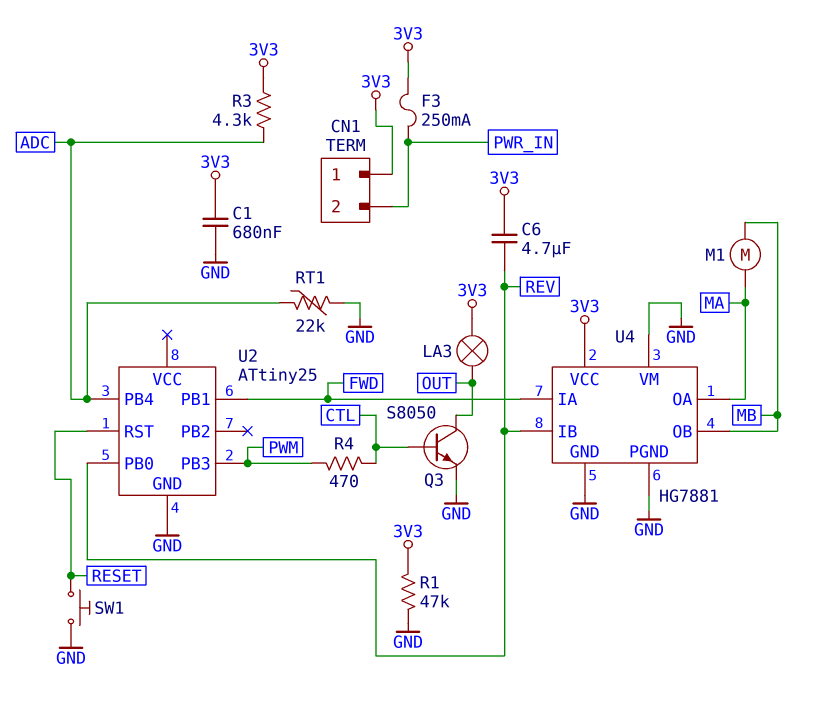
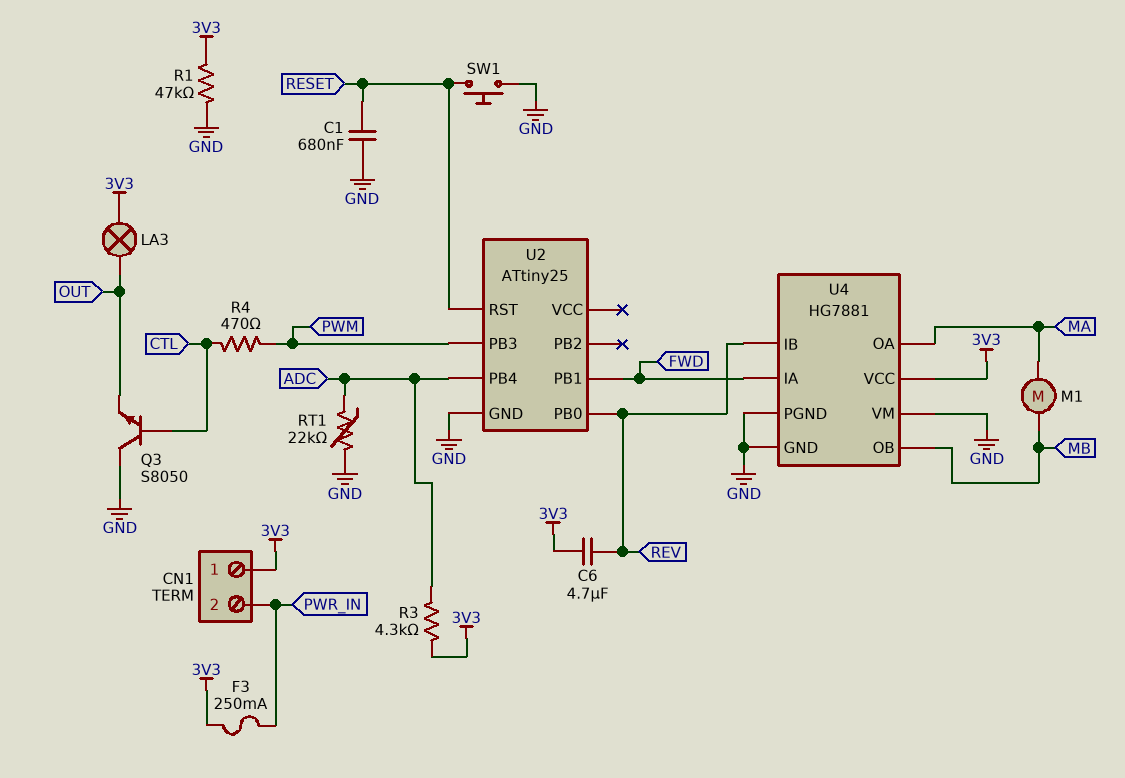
C1: 680nF (3V3, GND) -> 680nF (GND, RESET)
Q3: NPN S8050 (B CTL, C OUT, E GND) -> NPN S8050 (B CTL, C GND, E OUT)

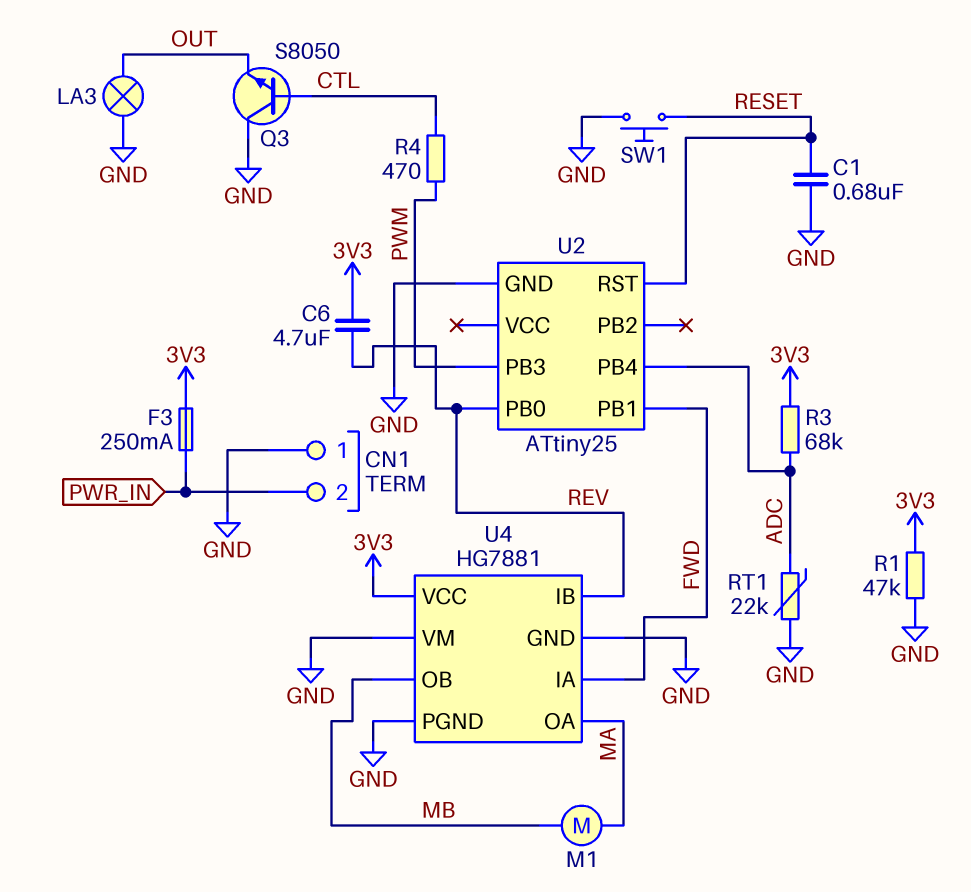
CN1 pin 1: 3V3 -> GND
LA3: lamp (3V3, OUT) -> lamp (GND, OUT)
R3: 4.3k (3V3, ADC) -> 68k (3V3, ADC)

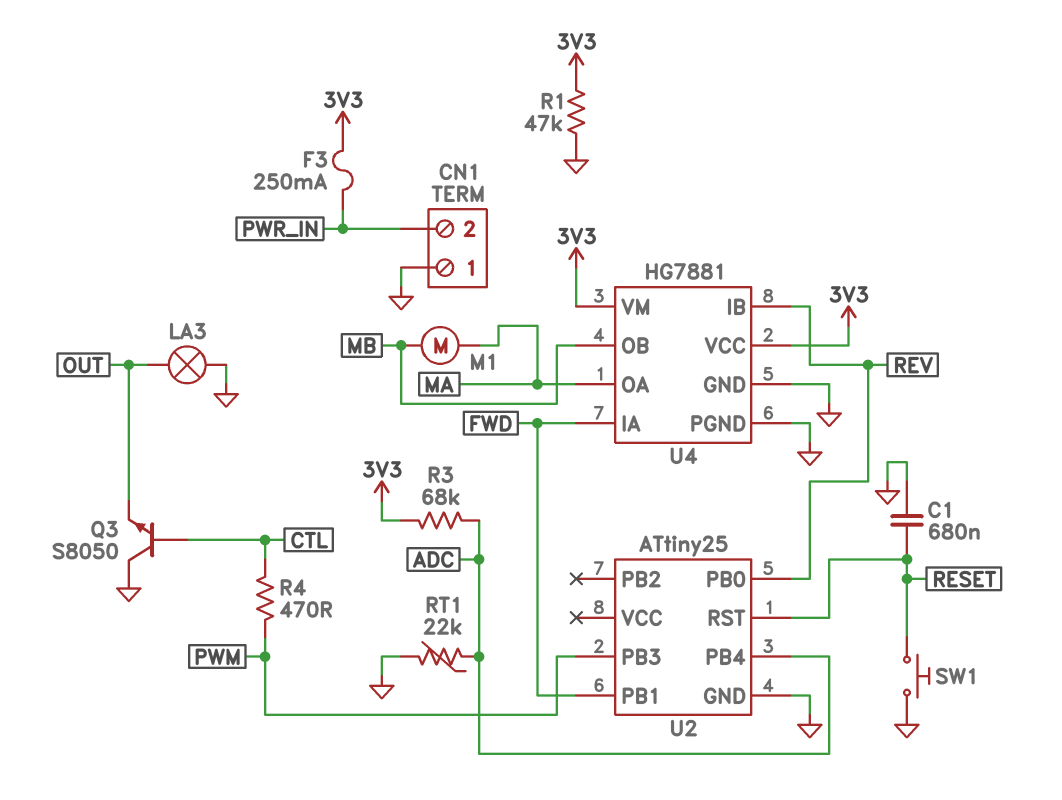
C6: 4.7uF (3V3, REV) -> none
U4 pin VM: GND -> 3V3

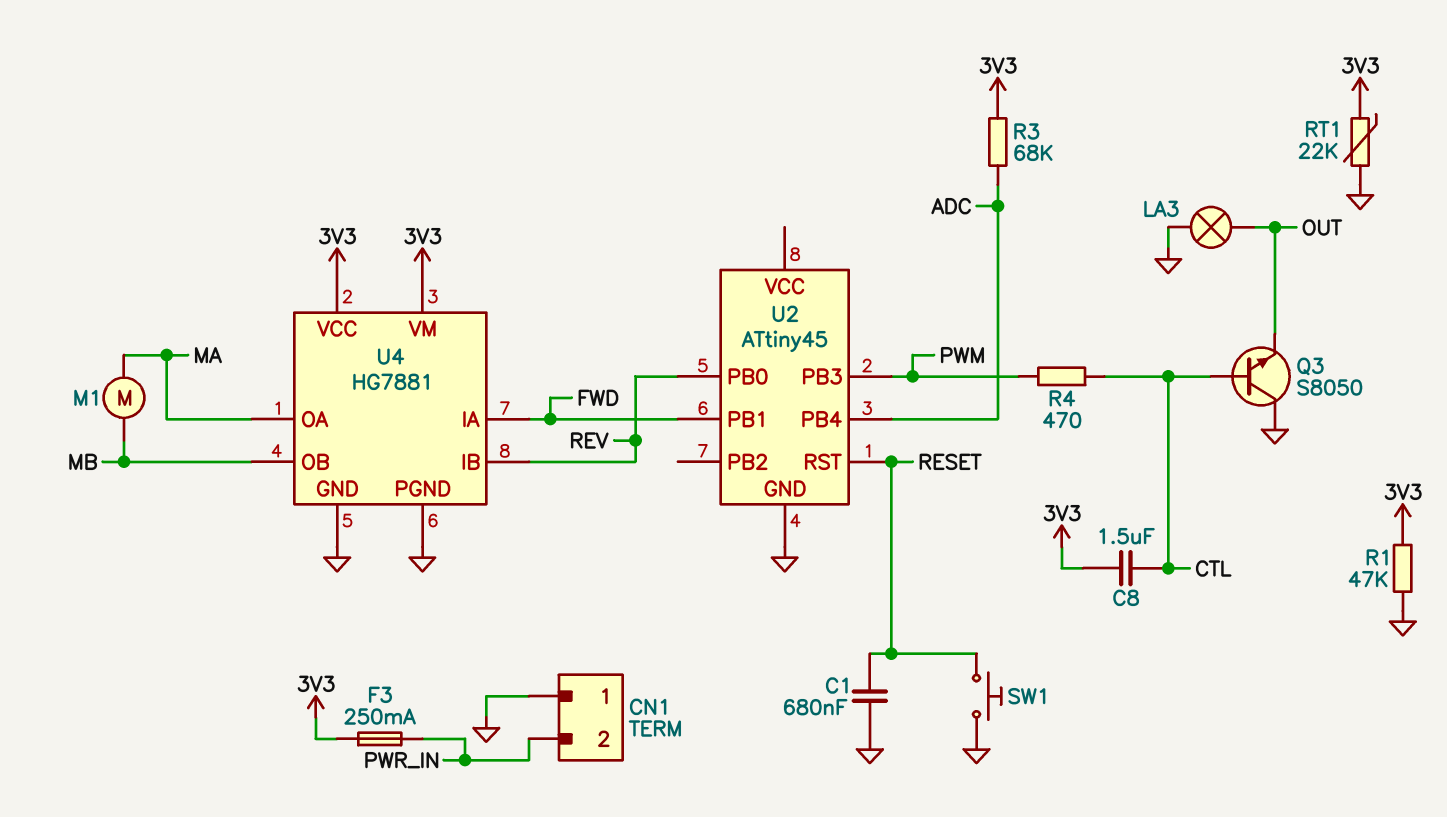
C8: none -> 1.5uF (3V3, CTL)
RT1: 22k (ADC, GND) -> 22k (3V3, GND)
U2: ATtiny25 -> ATtiny45

